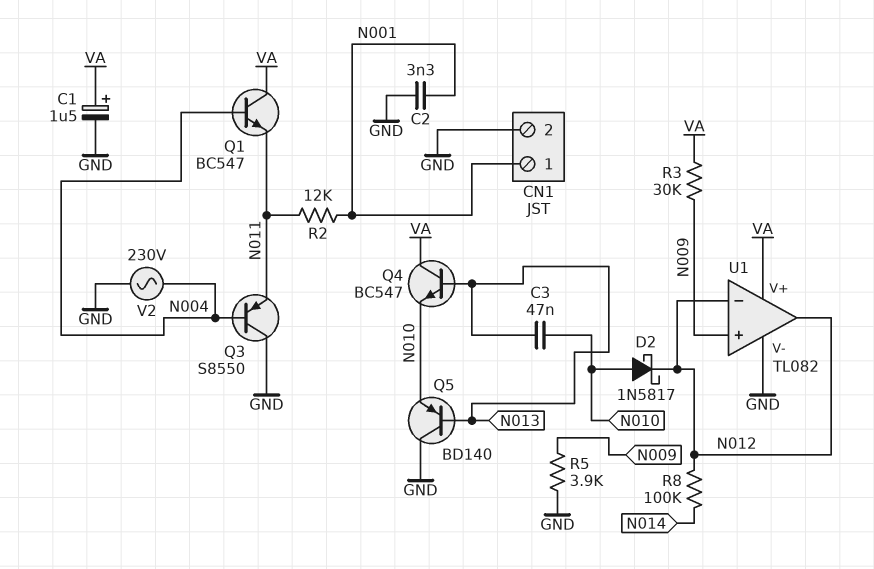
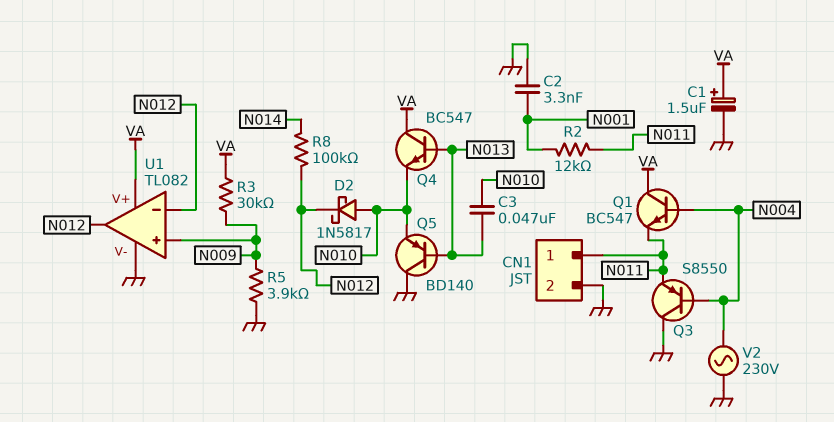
CN1 pin 1: N001 -> N011

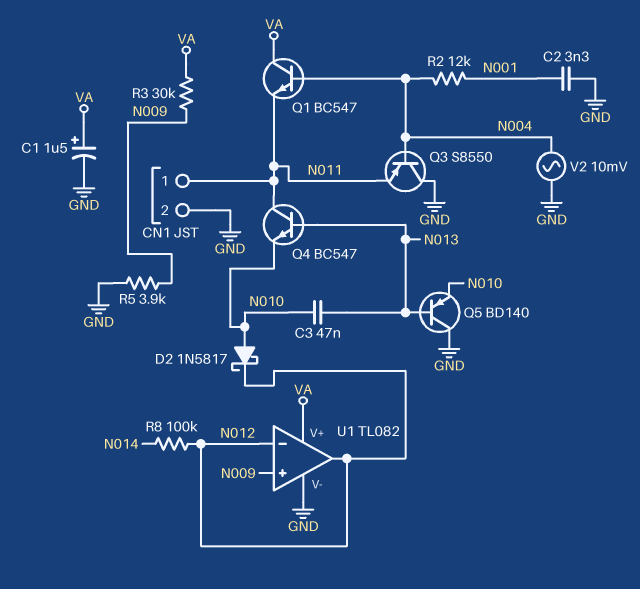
Q4: NPN BC547 (B N013, C VA, E N010) -> NPN BC547 (B N013, C N011, E N010)
R2: 12k (N001, N011) -> 12k (N001, N004)
V2: AC 230V (GND, N004) -> AC 10mV (GND, N004)

